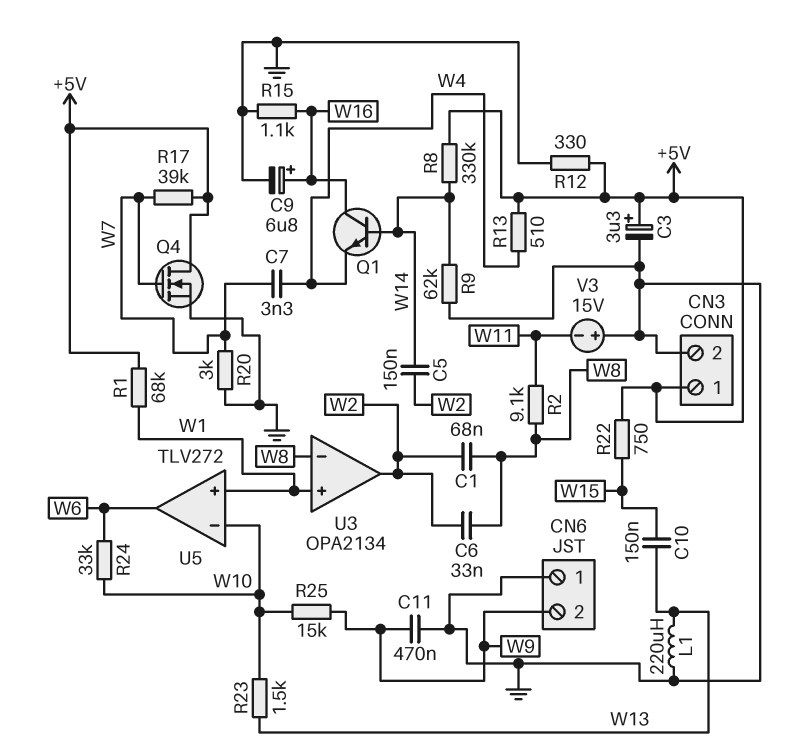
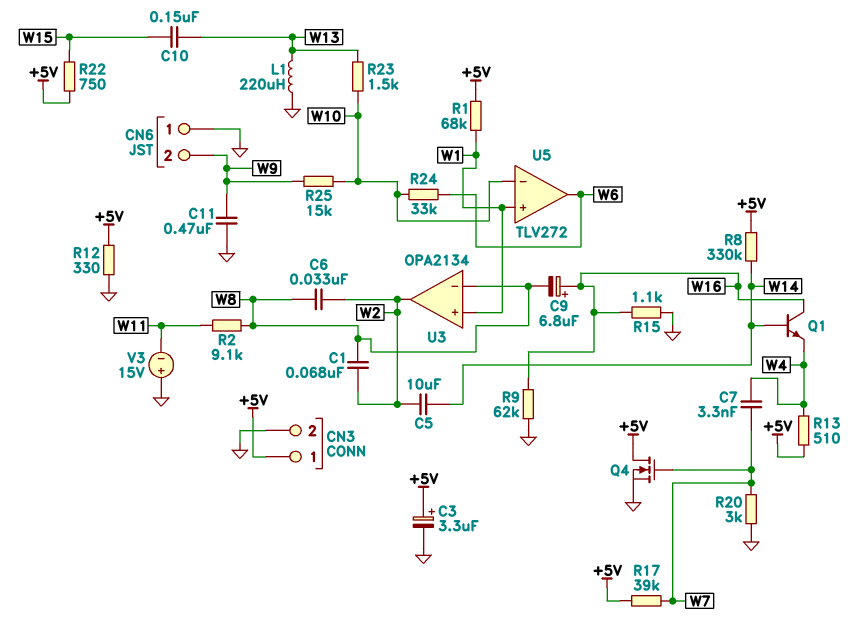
C5: 150nF (W2, W14) -> 10uF (W2, W14)
C9: 6.8uF (plus W16, minus GND) -> 6.8uF (plus W16, minus W8)
R9: 62k (GND, W14) -> 62k (GND, W16)

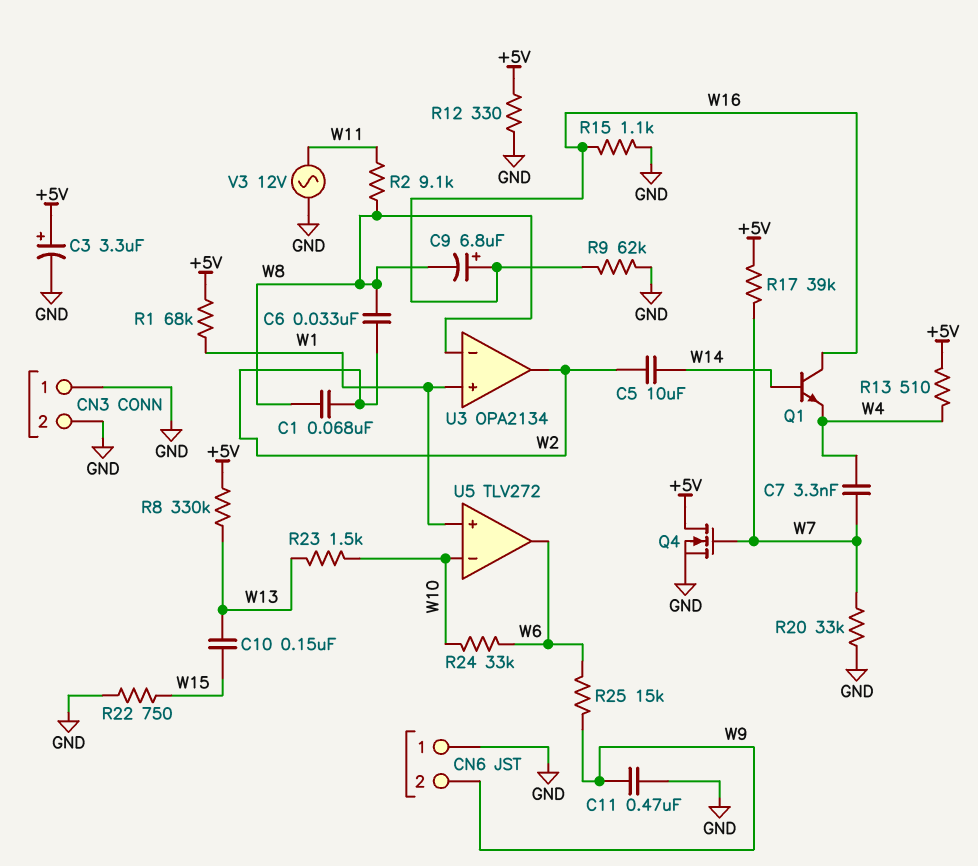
CN3 pin 1: +5V -> GND
L1: 220uH (GND, W13) -> none
R8: 330k (+5V, W14) -> 330k (+5V, W13)
R20: 3k (GND, W7) -> 33k (GND, W7)
R22: 750 (+5V, W15) -> 750 (GND, W15)
R25: 15k (W9, W10) -> 15k (W6, W9)
V3: 15V (plus GND, minus W11) -> AC 12V (GND, W11)

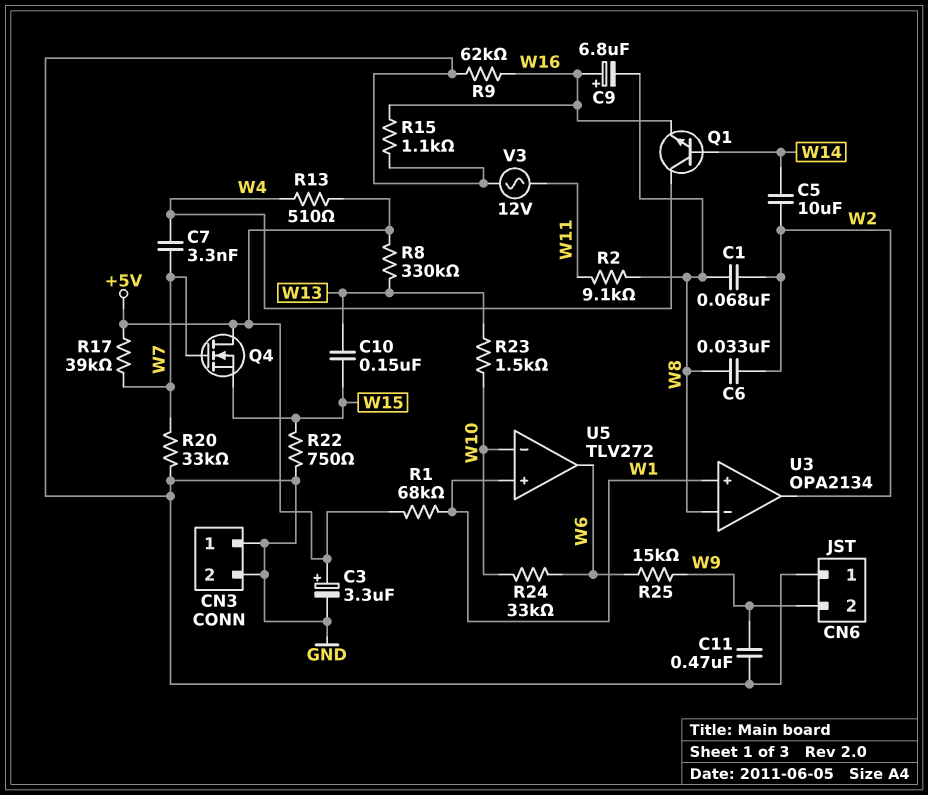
Q1: NPN (B W14, C W16, E W4) -> NPN (B W14, C W4, E W16)
Q4: NMOS (G W7, D +5V, S GND) -> NMOS (G W7, D +5V, S W15)
R12: 330 (+5V, GND) -> none

